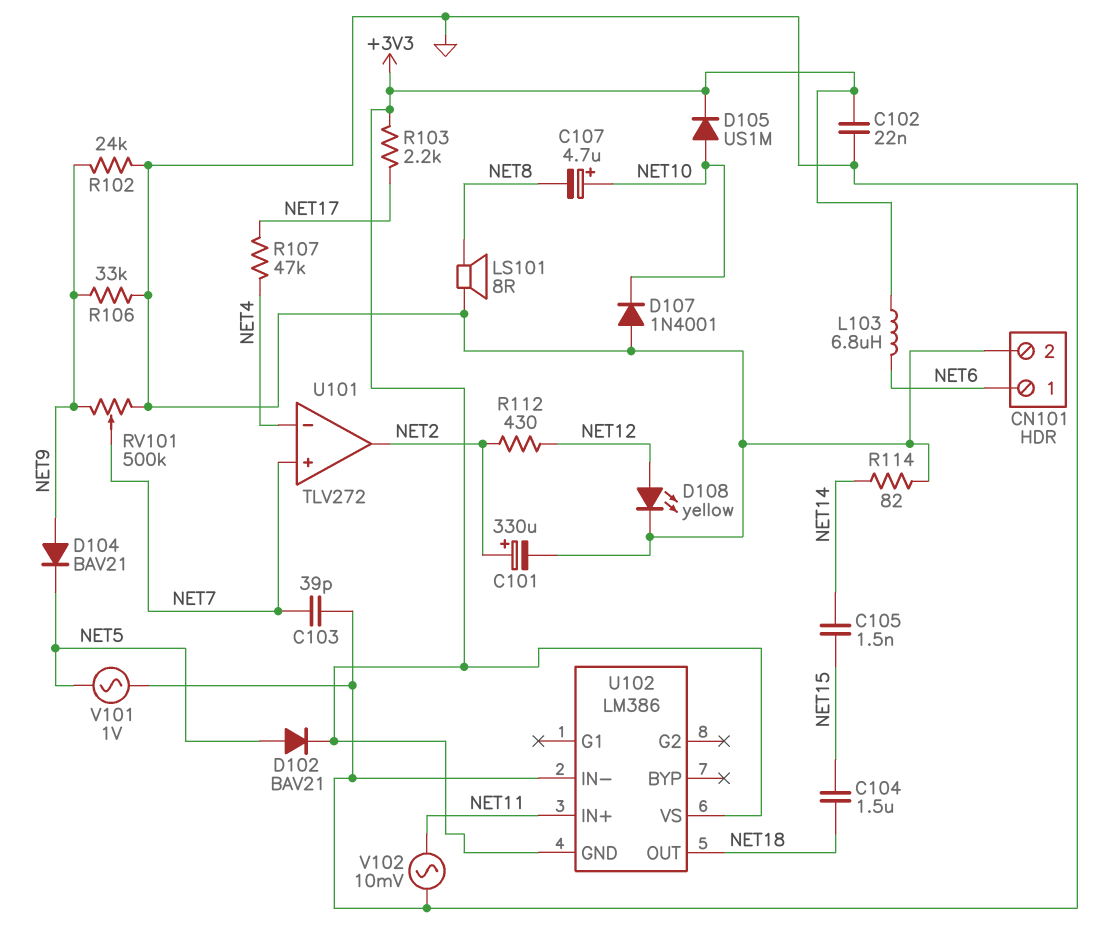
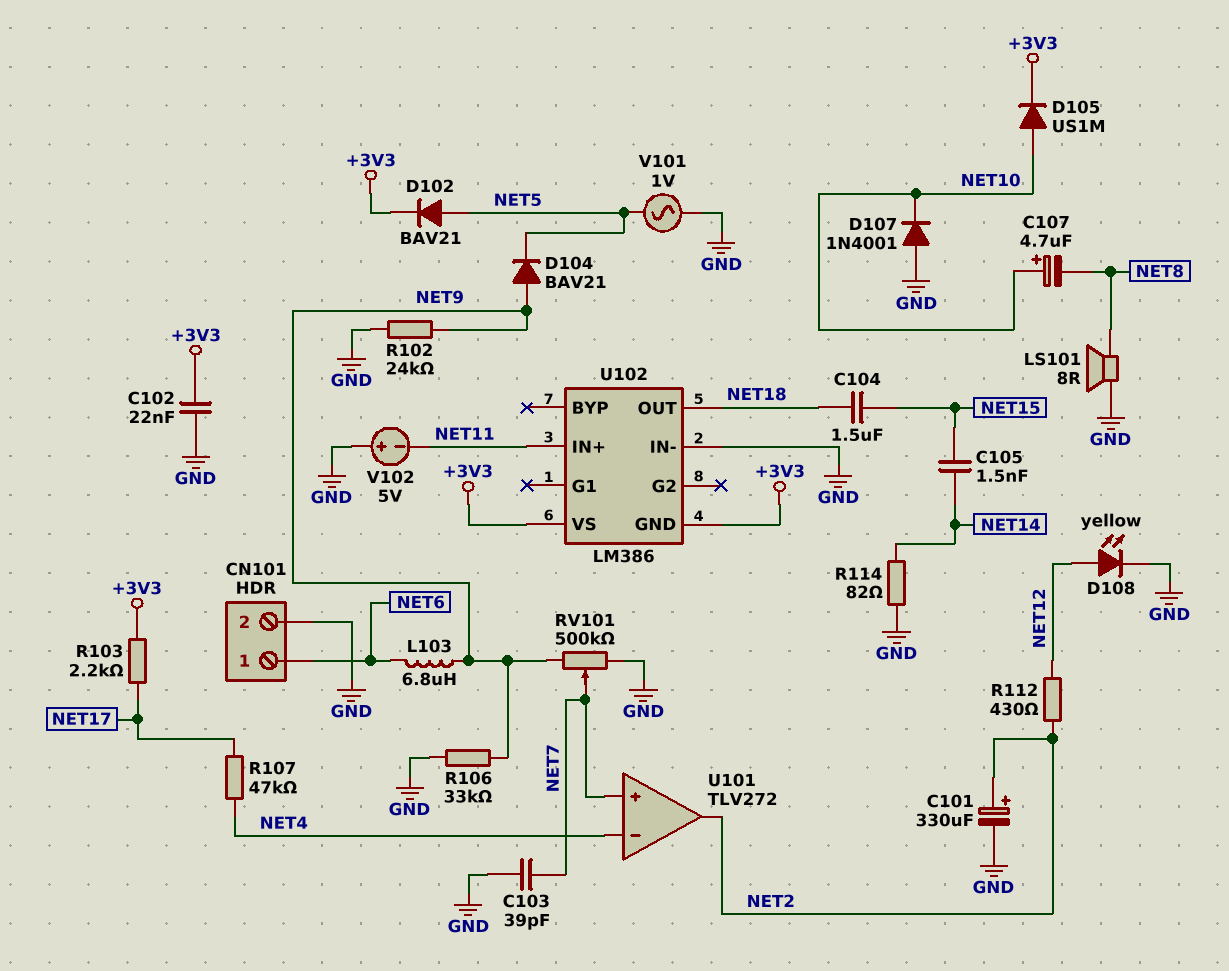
L103: 6.8uH (+3V3, NET6) -> 6.8uH (NET6, NET9)
V102: AC 10mV (GND, NET11) -> 5V (plus GND, minus NET11)

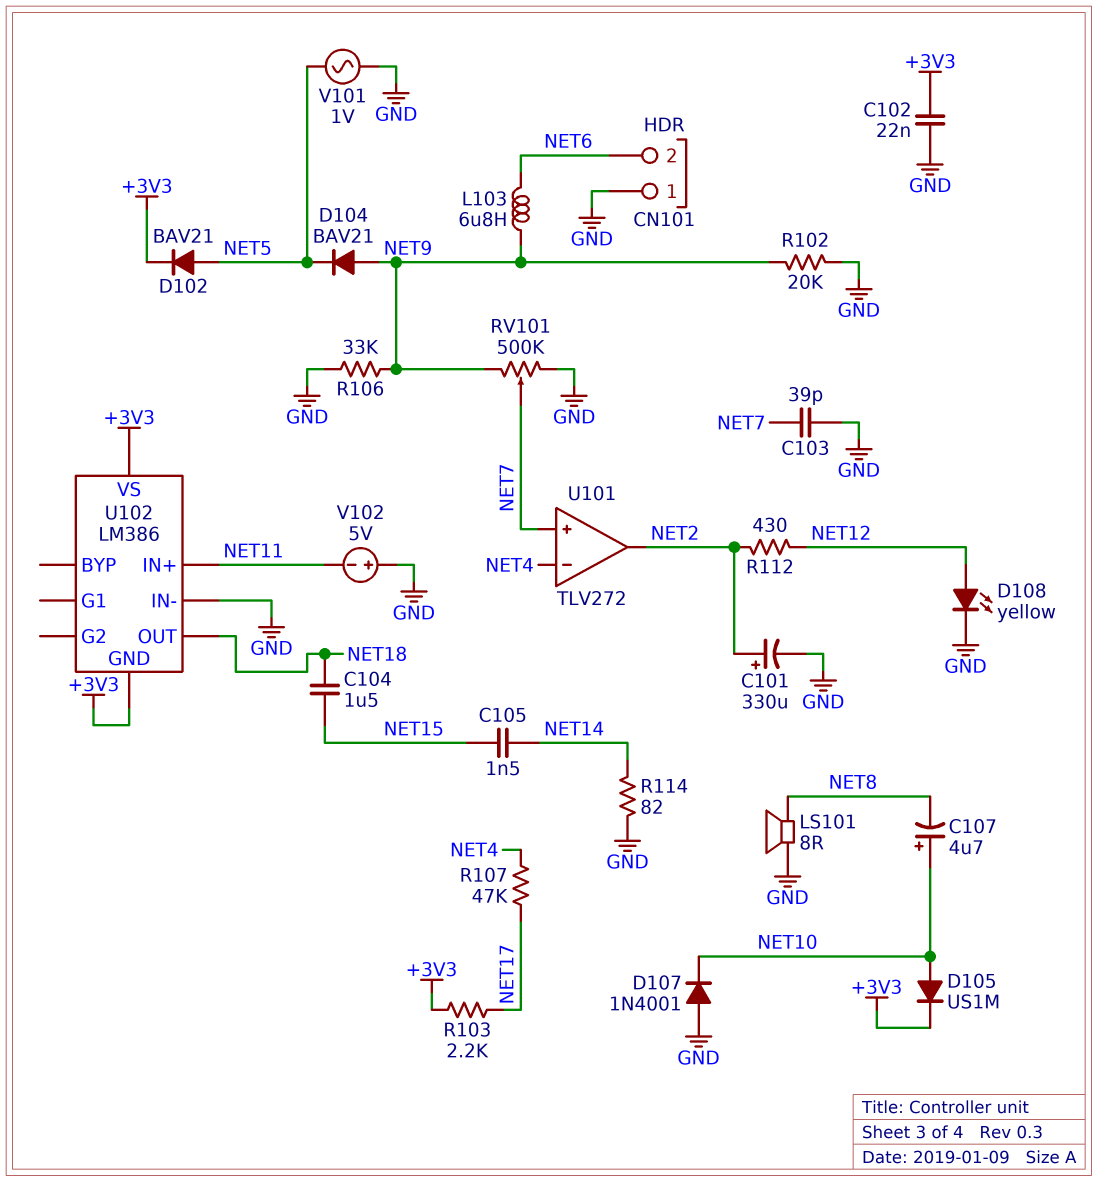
CN101 pin 1: NET6 -> GND
CN101 pin 2: GND -> NET6
R102: 24k (GND, NET9) -> 20k (GND, NET9)

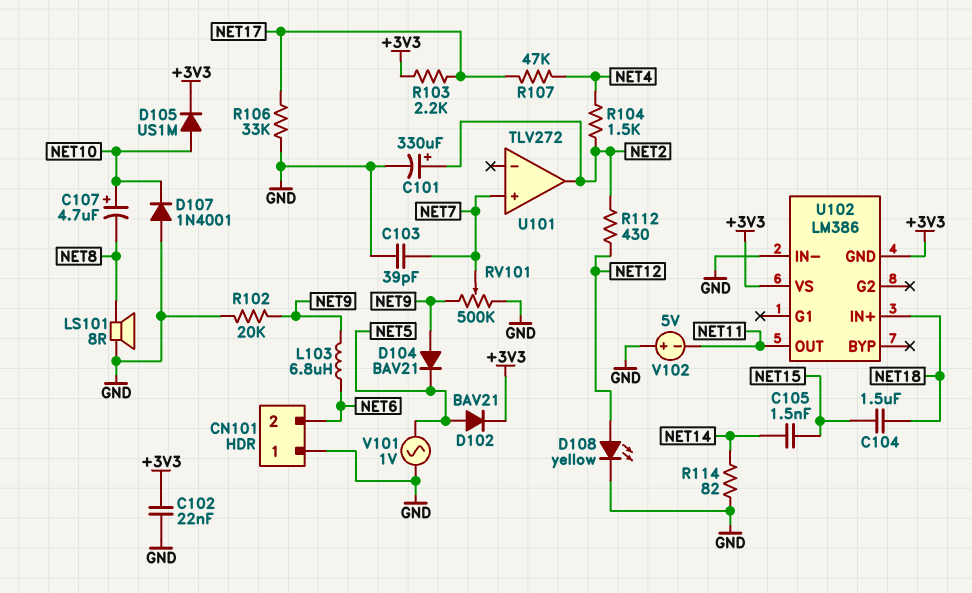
R104: none -> 1.5k (NET2, NET4)
R106: 33k (GND, NET9) -> 33k (GND, NET17)
U101 pin in-: NET4 -> none
U102 pin IN+: NET11 -> NET18
U102 pin OUT: NET18 -> NET11

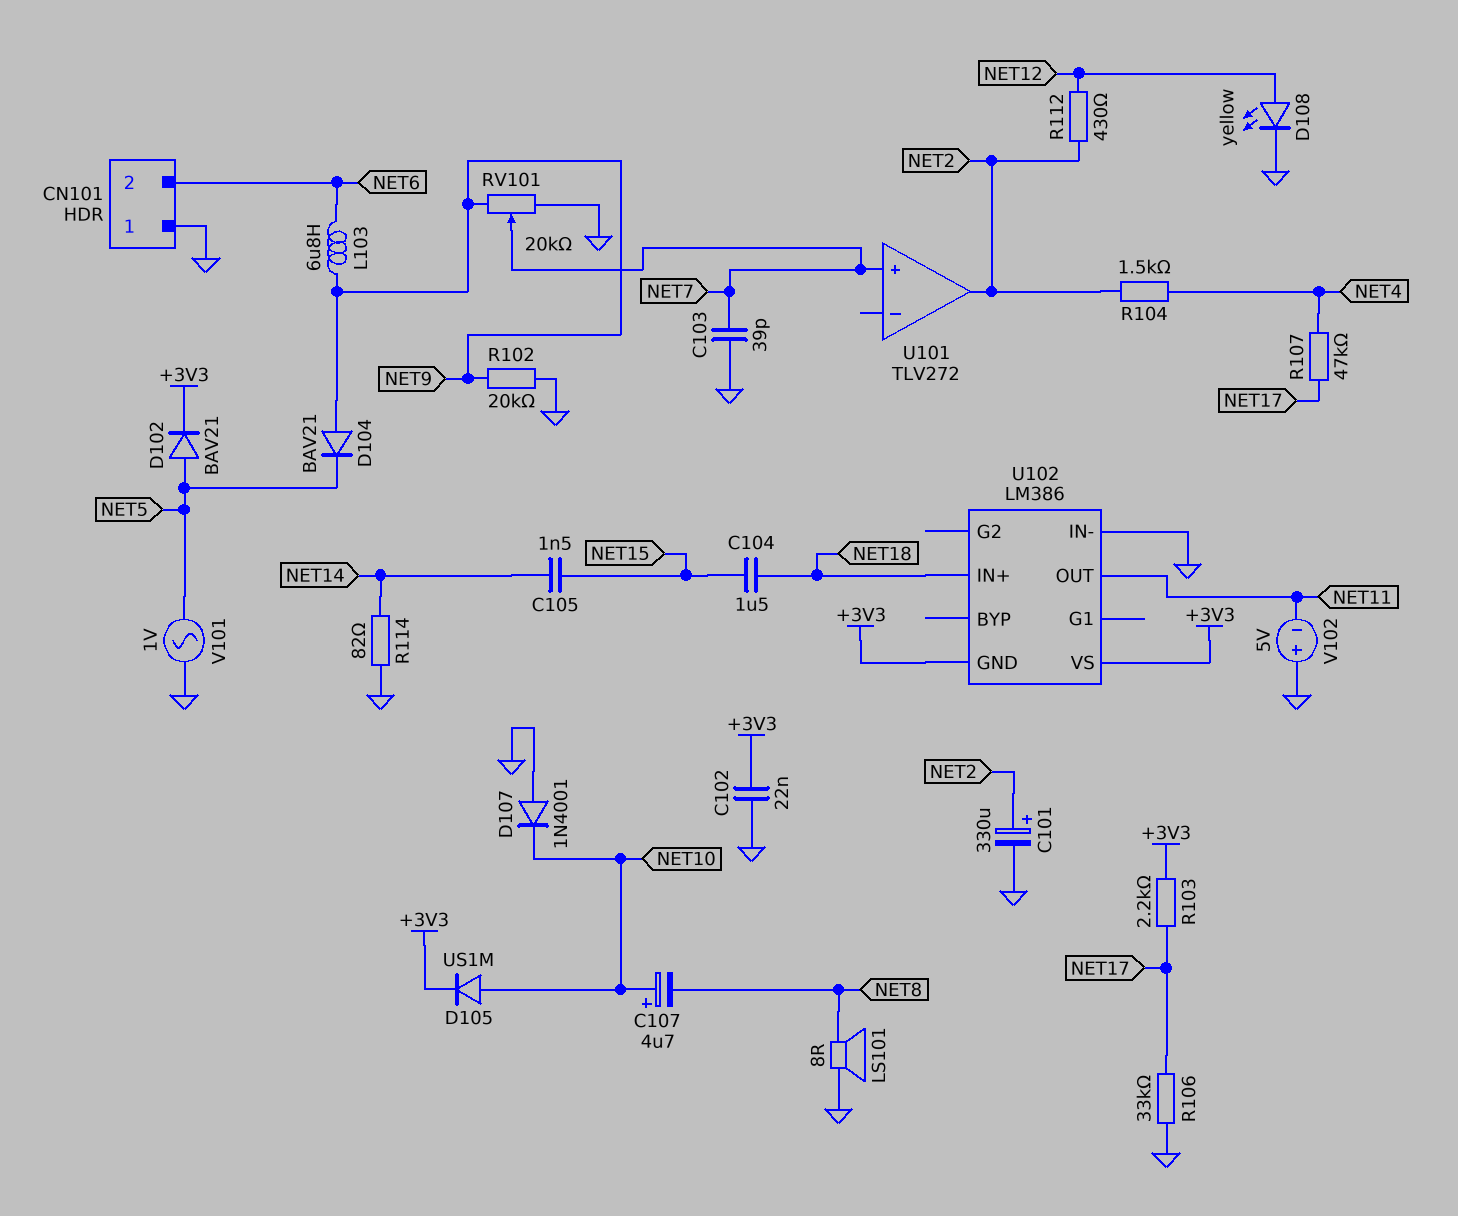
RV101: 500k (GND, NET9, wiper NET7) -> 20k (GND, NET9, wiper NET7)

